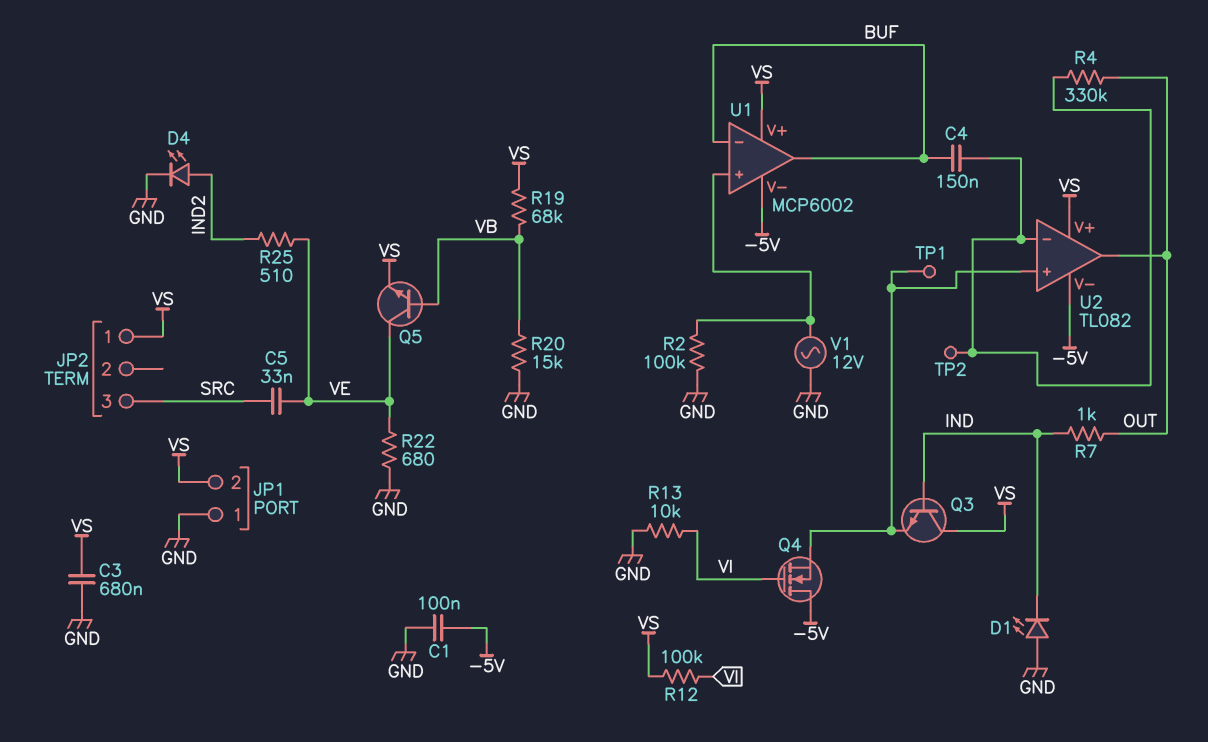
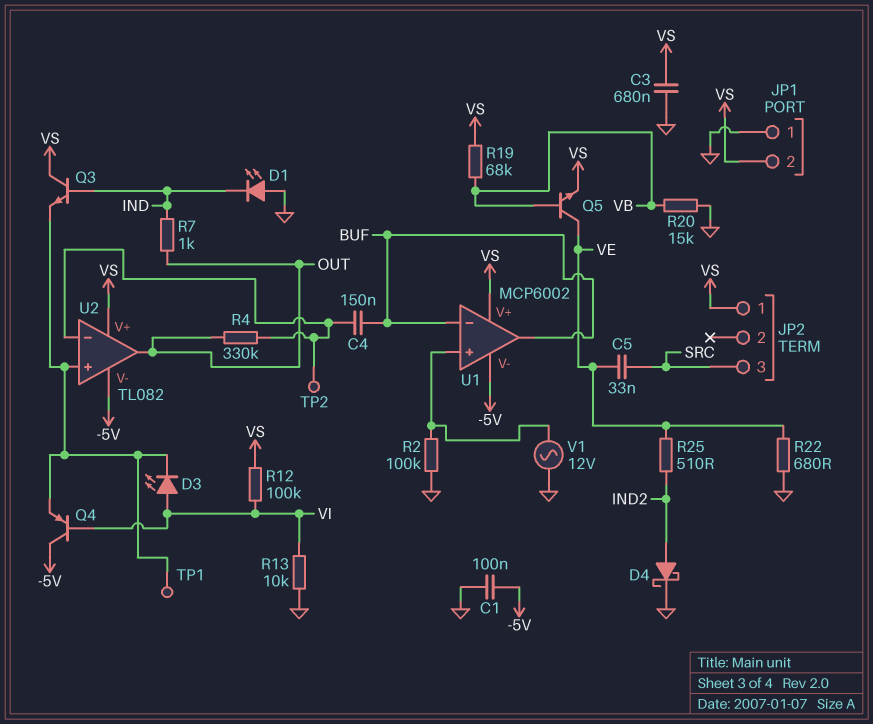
D3: none -> LED (A VI, K U2/in+)
D4: LED (A IND2, K GND) -> schottky (A IND2, K GND)
Q4: NMOS (G VI, D -5V, S U2/in+) -> PNP (B VI, C -5V, E U2/in+)

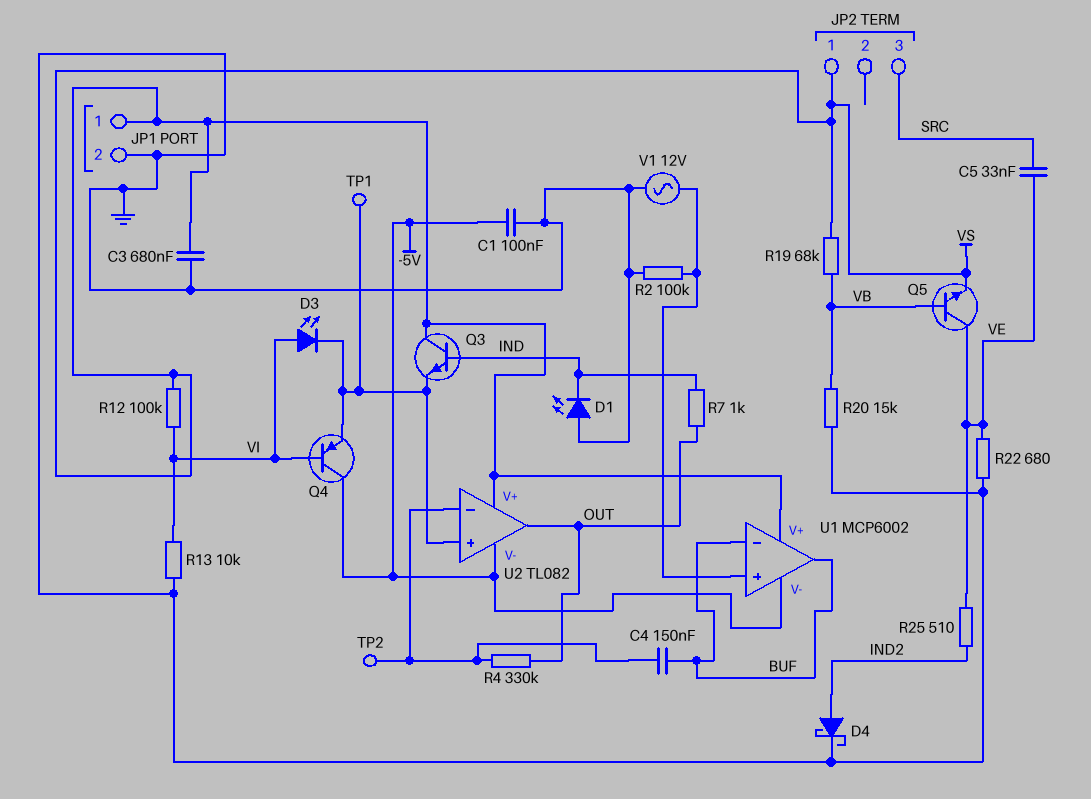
JP1 pin 1: GND -> VS
JP1 pin 2: VS -> GND

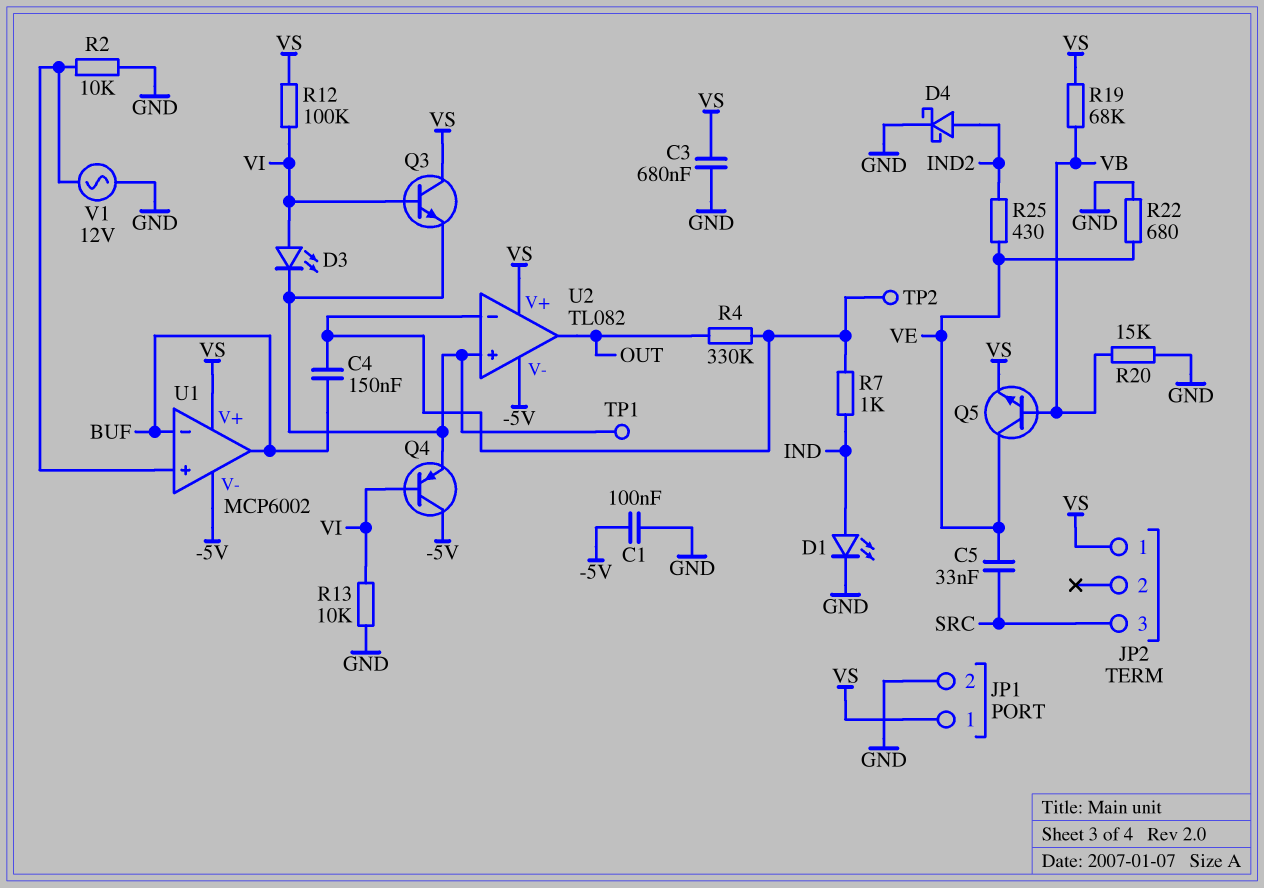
D1: LED (A GND, K IND) -> LED (A IND, K GND)
Q3: NPN (B IND, C VS, E U2/in+) -> NPN (B VI, C VS, E U2/in+)
R2: 100k (GND, U1/in+) -> 10k (GND, U1/in+)
R7: 1k (IND, OUT) -> 1k (IND, U2/in-)
R25: 510 (IND2, VE) -> 430 (IND2, VE)

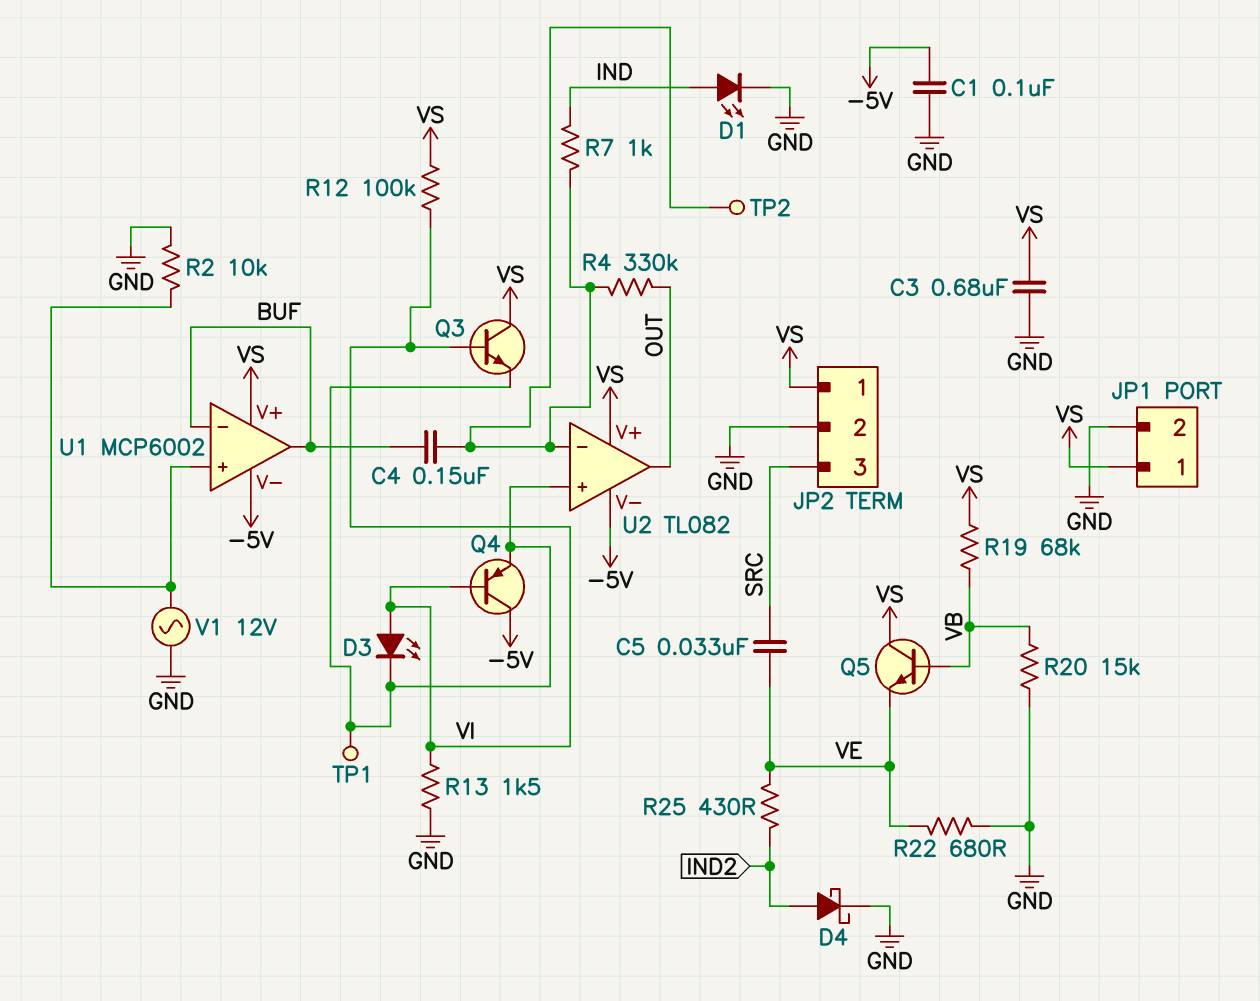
JP2 pin 2: none -> GND
Q5: NPN (B VB, C VE, E VS) -> NPN (B VB, C VS, E VE)
R13: 10k (GND, VI) -> 1.5k (GND, VI)

